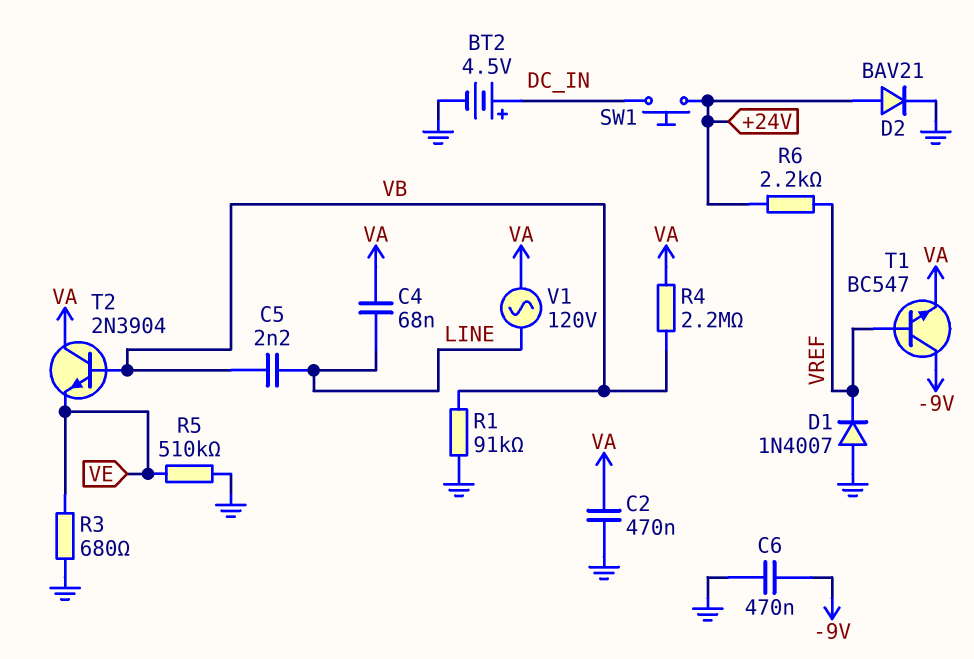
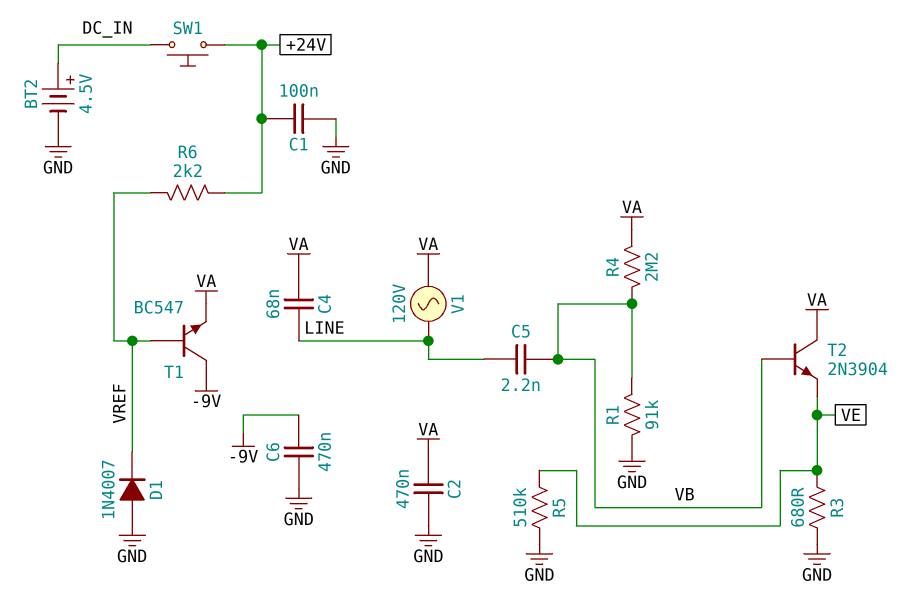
C1: none -> 100nF (+24V, GND)
D2: diode BAV21 (A +24V, K GND) -> none

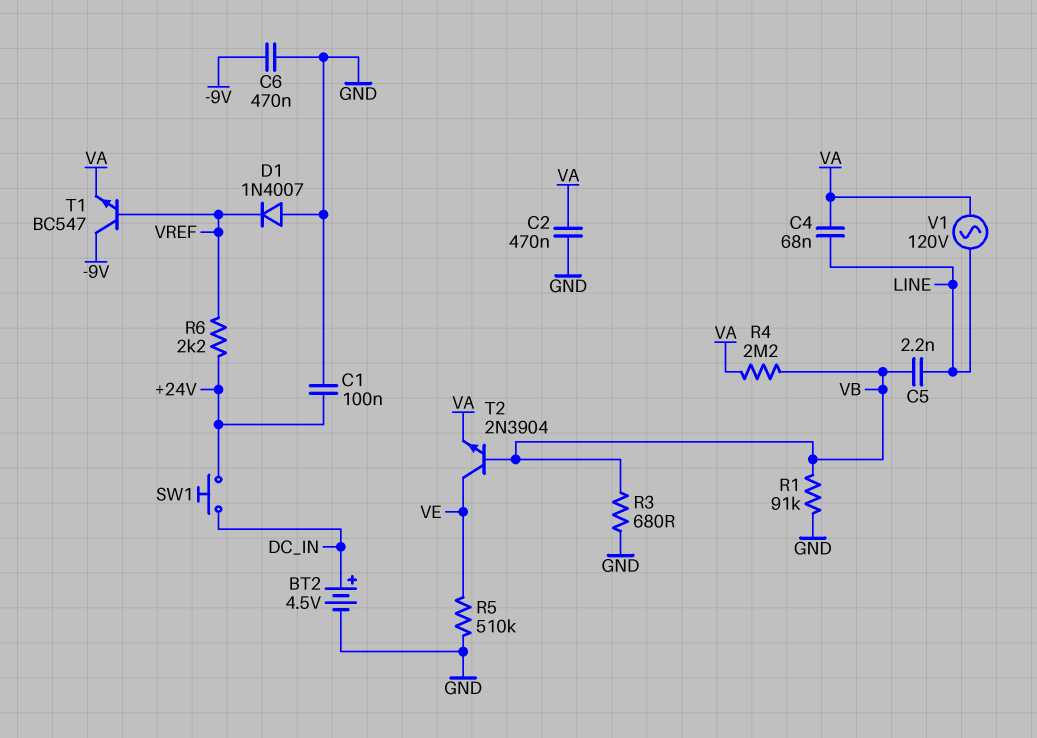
R3: 680 (GND, VE) -> 680 (GND, VB)
T2: NPN 2N3904 (B VB, C VA, E VE) -> NPN 2N3904 (B VB, C VE, E VA)

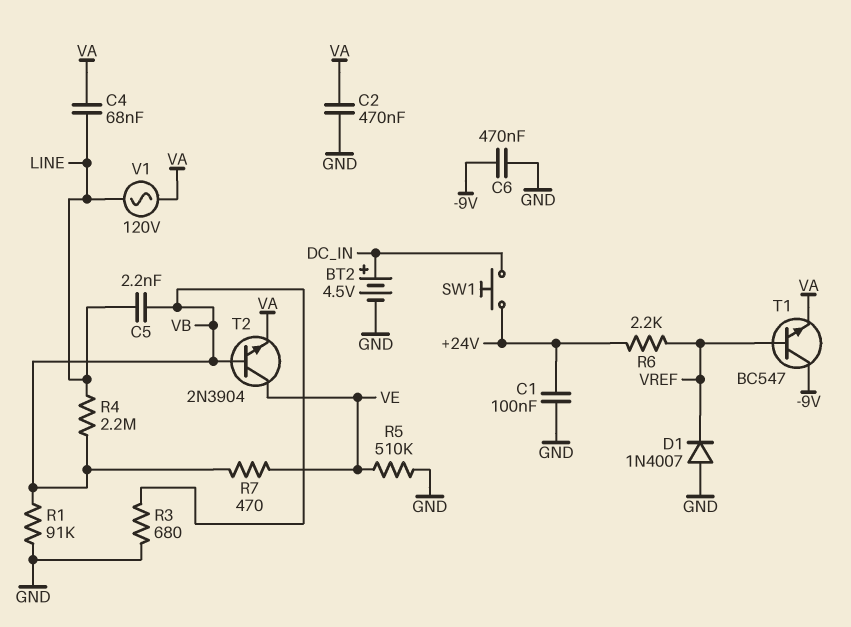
R4: 2.2M (VA, VB) -> 2.2M (LINE, VB)
R7: none -> 470 (VB, VE)

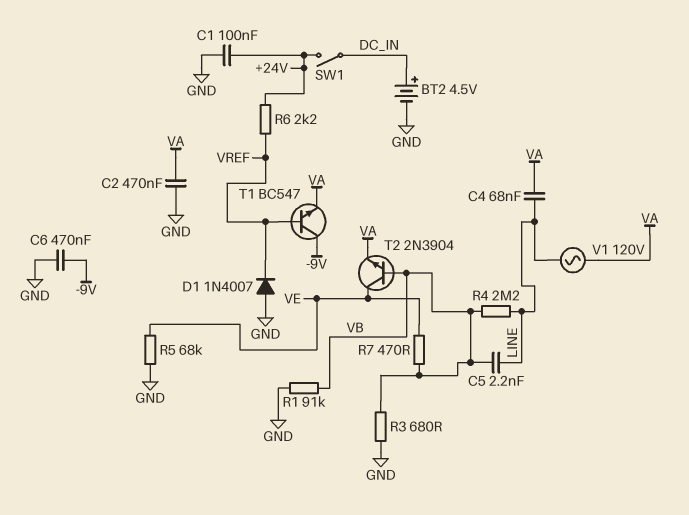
R5: 510k (GND, VE) -> 68k (GND, VE)
SW1: button (+24V, DC_IN) -> switch (+24V, DC_IN)

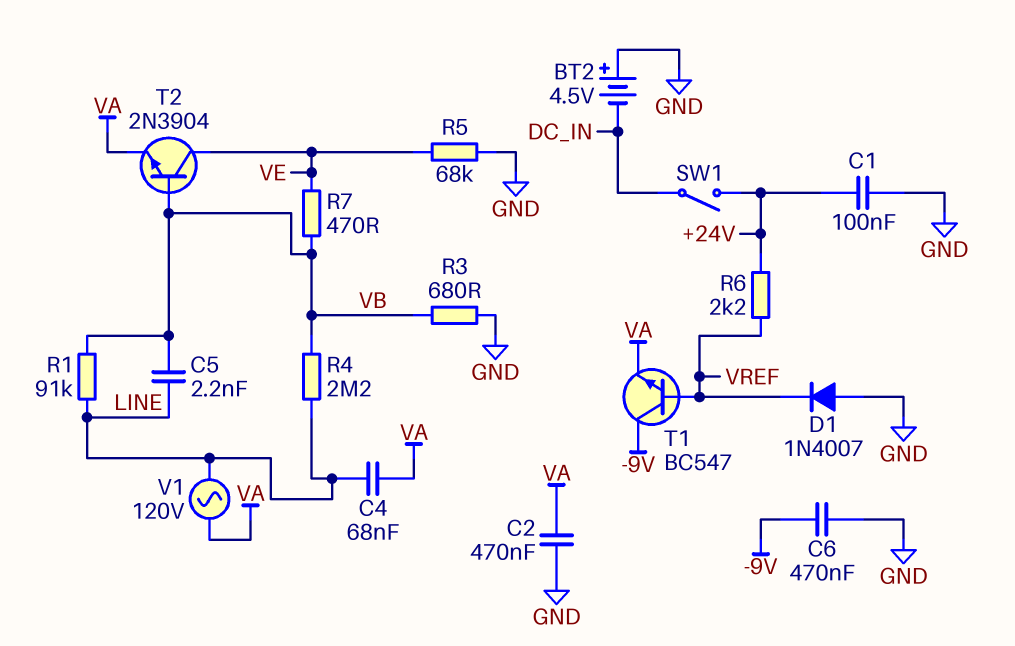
BT2: 4.5V (plus DC_IN, minus GND) -> 4.5V (plus GND, minus DC_IN)
R1: 91k (GND, VB) -> 91k (LINE, VB)

